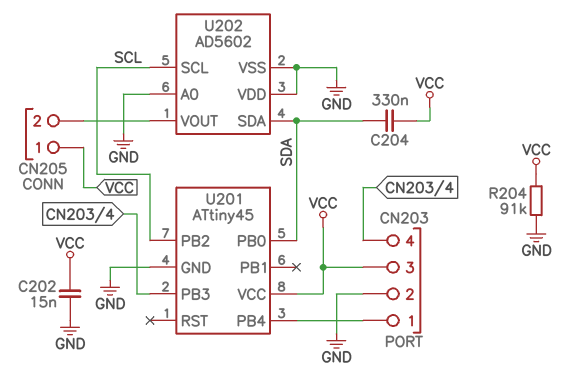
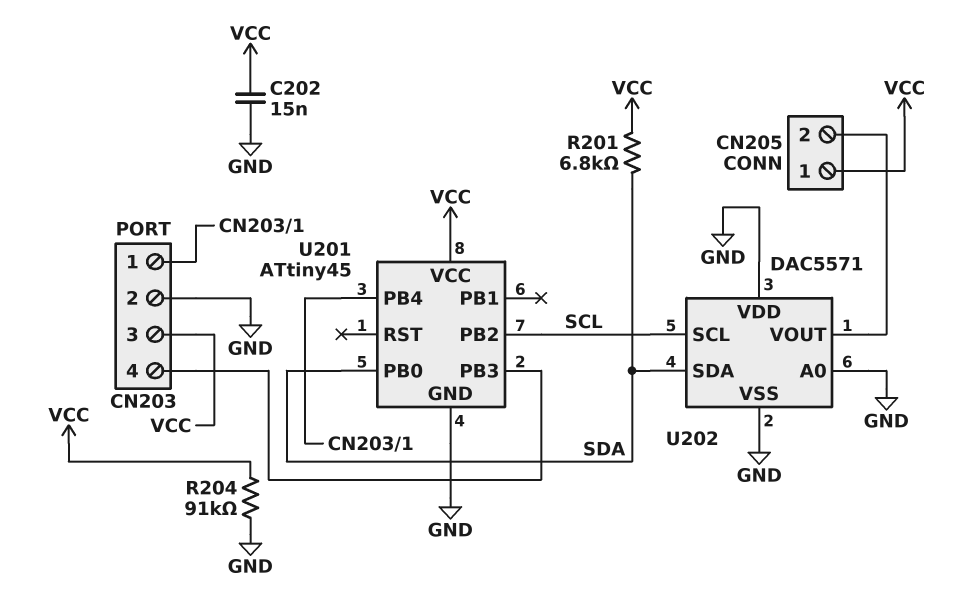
C204: 330nF (SDA, VCC) -> none
R201: none -> 6.8k (SDA, VCC)
U202: AD5602 -> DAC5571

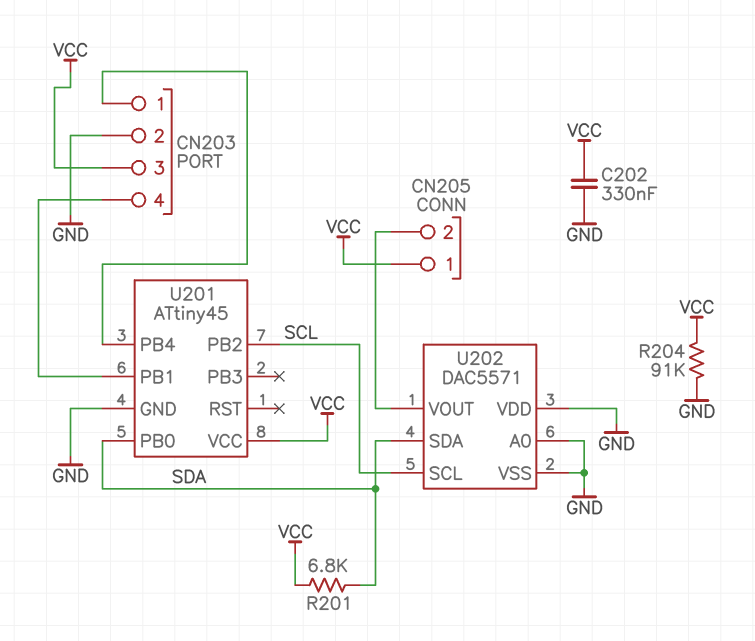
C202: 15nF (GND, VCC) -> 330nF (GND, VCC)
U201 pin PB1: none -> CN203/4
U201 pin PB3: CN203/4 -> none

